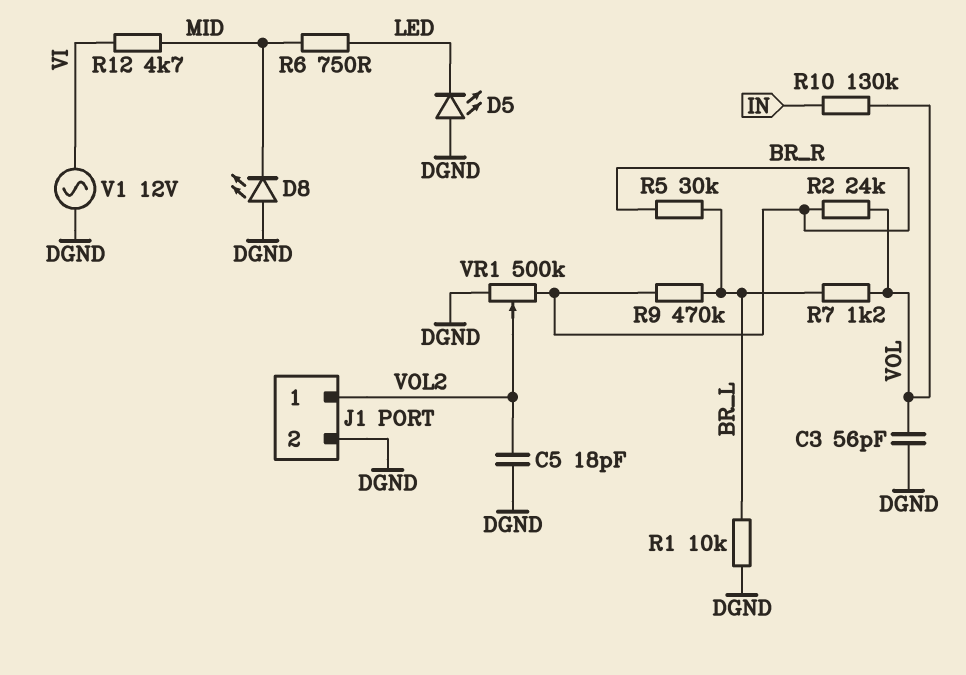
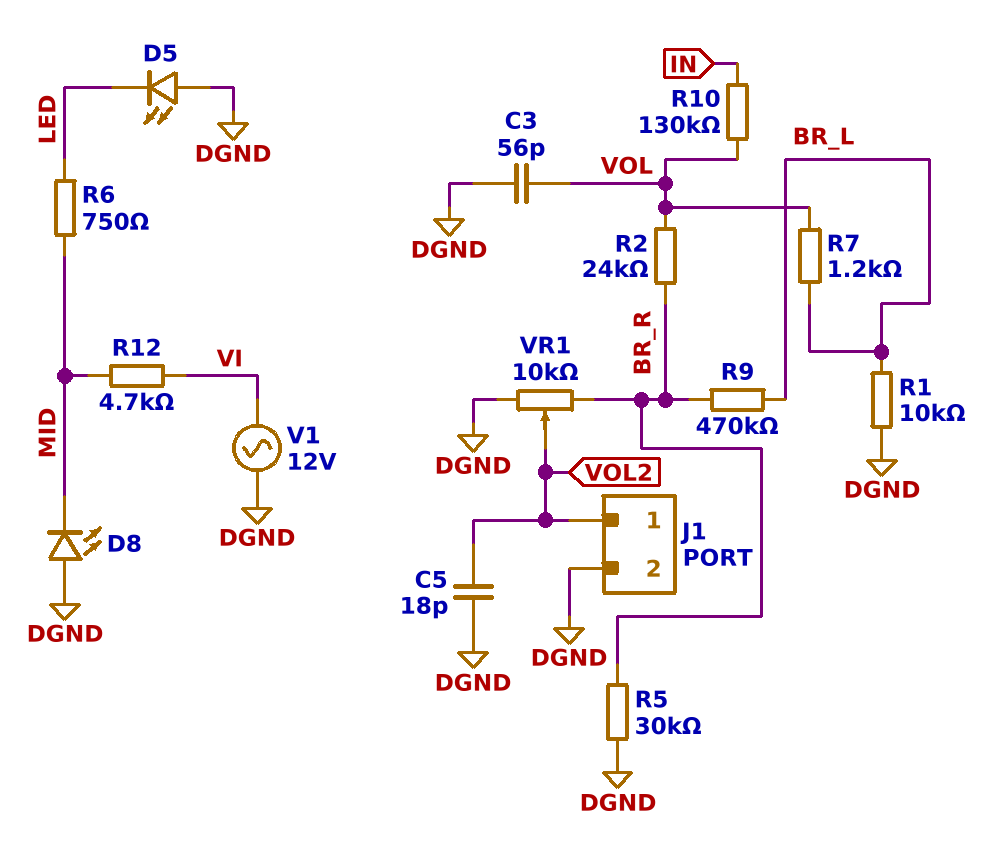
R5: 30k (BR_L, BR_R) -> 30k (BR_R, DGND)
VR1: 500k (BR_R, DGND, wiper VOL2) -> 10k (BR_R, DGND, wiper VOL2)

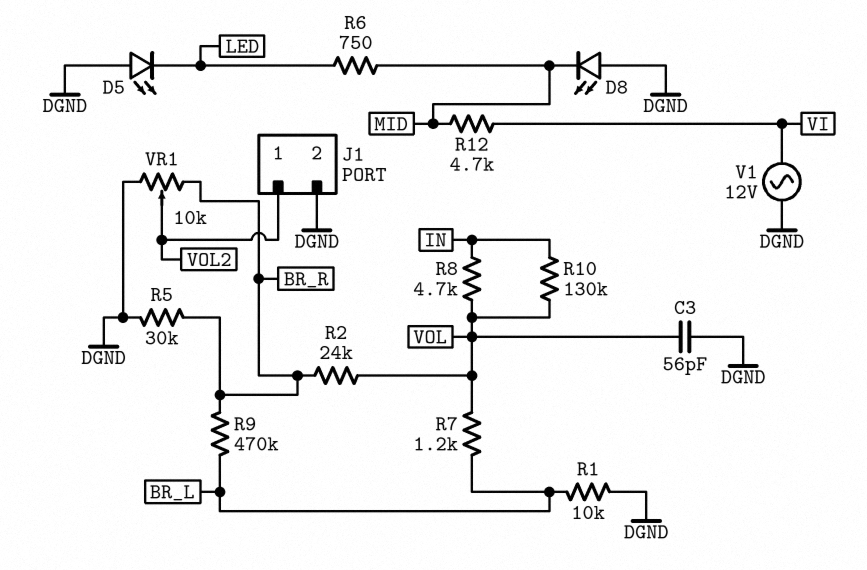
C5: 18pF (DGND, VOL2) -> none
R8: none -> 4.7k (IN, VOL)

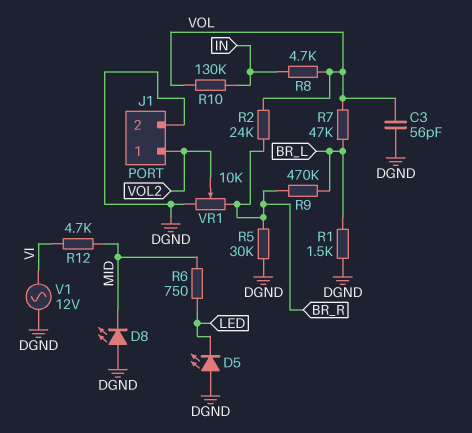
R1: 10k (BR_L, DGND) -> 1.5k (BR_L, DGND)
R7: 1.2k (BR_L, VOL) -> 47k (BR_L, VOL)

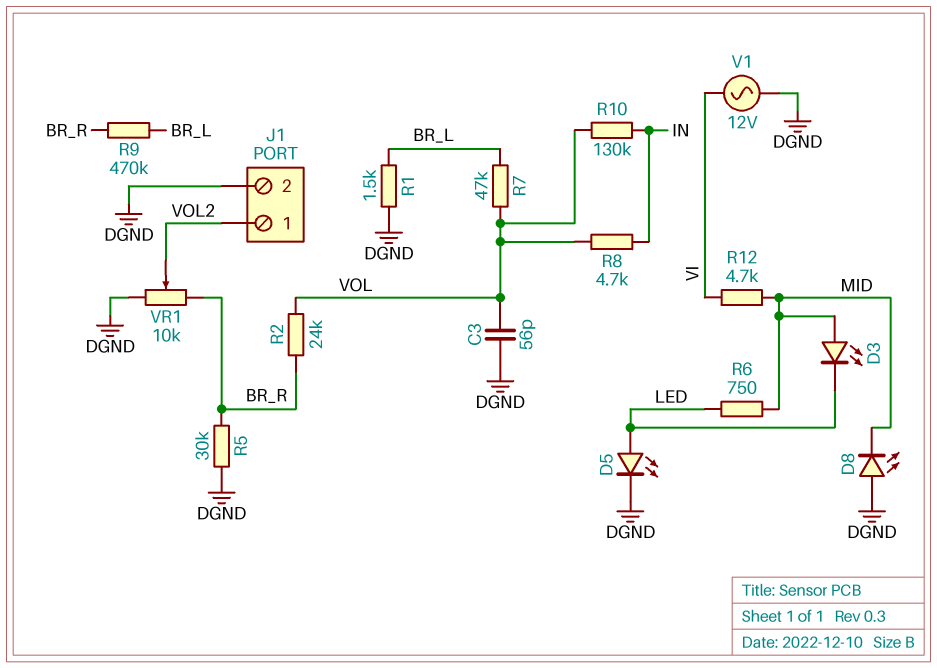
D3: none -> LED (A MID, K LED)
D5: LED (A DGND, K LED) -> LED (A LED, K DGND)

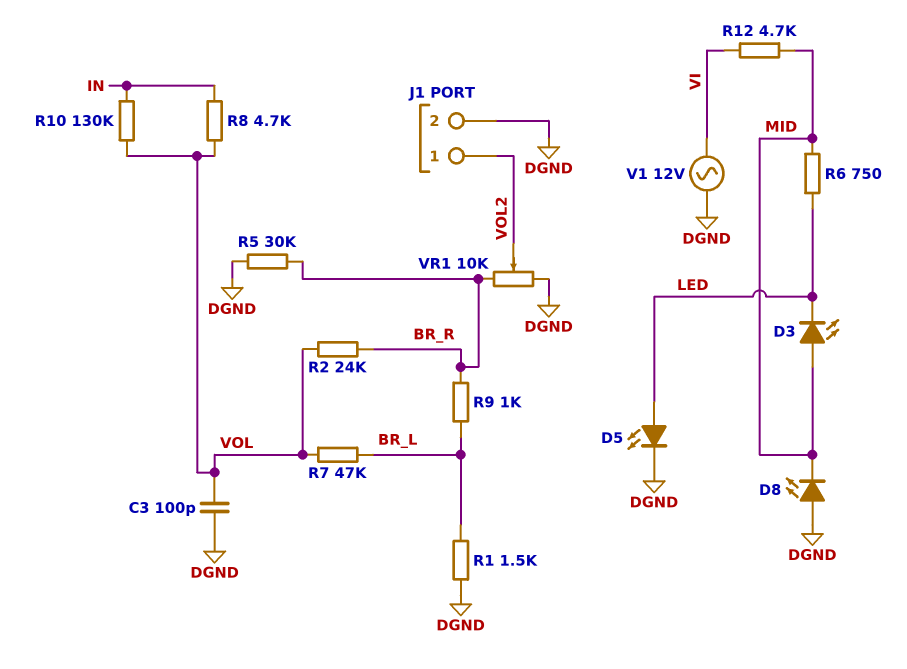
C3: 56pF (DGND, VOL) -> 100pF (DGND, VOL)
R9: 470k (BR_L, BR_R) -> 1k (BR_L, BR_R)

